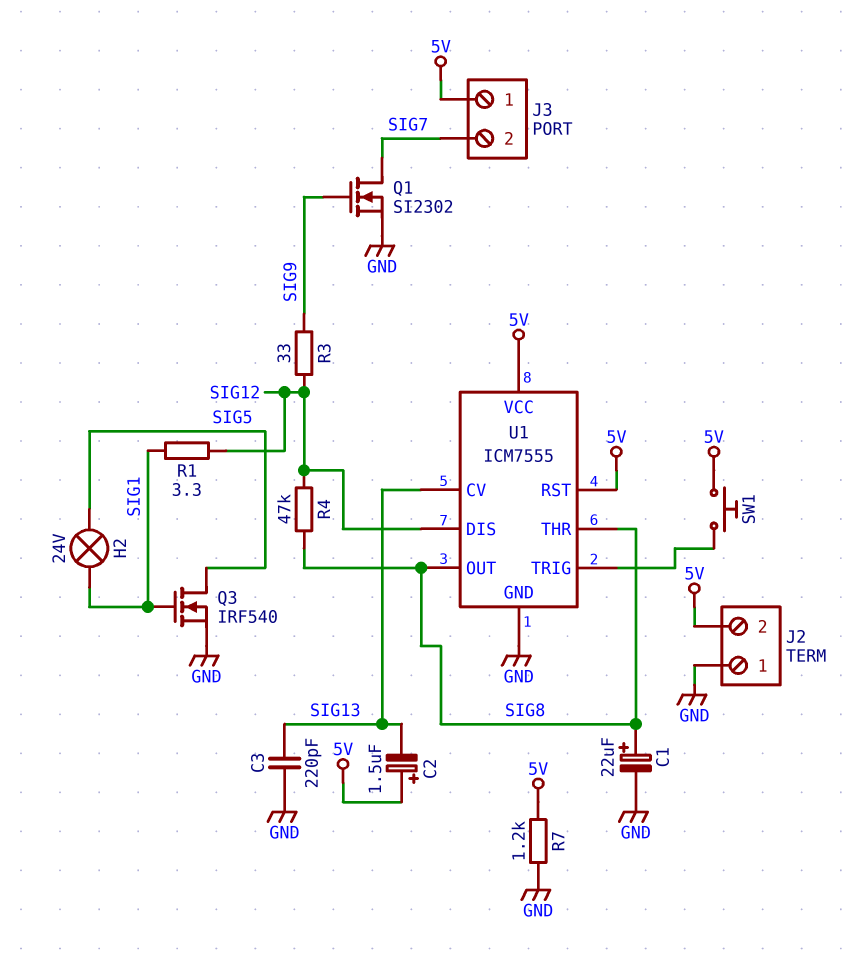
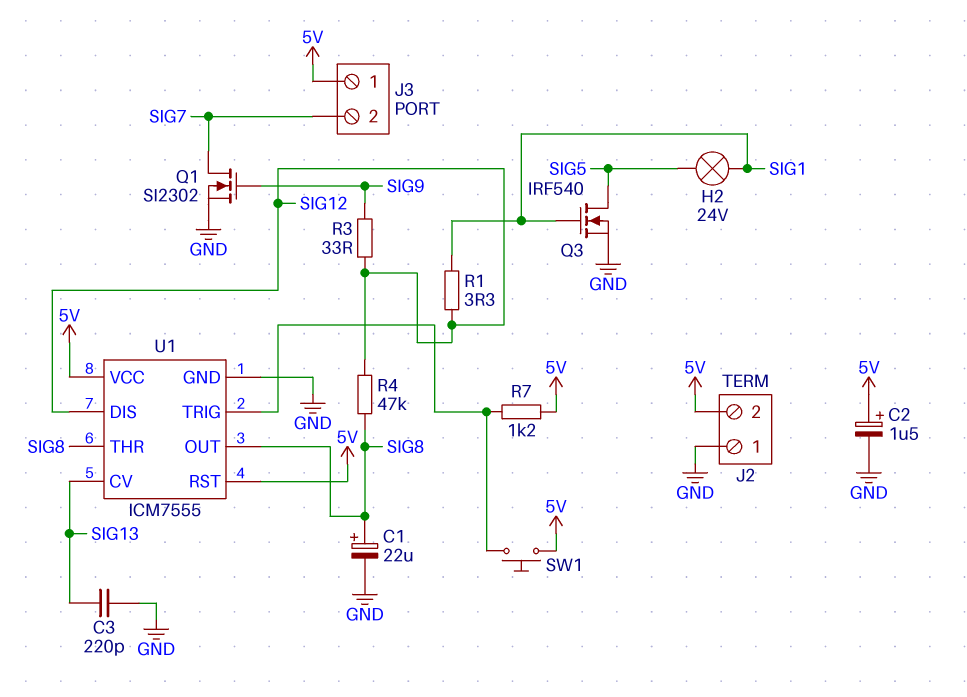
C2: 1.5uF (plus 5V, minus SIG13) -> 1.5uF (plus 5V, minus GND)
R7: 1.2k (5V, GND) -> 1.2k (5V, U1/TRIG)

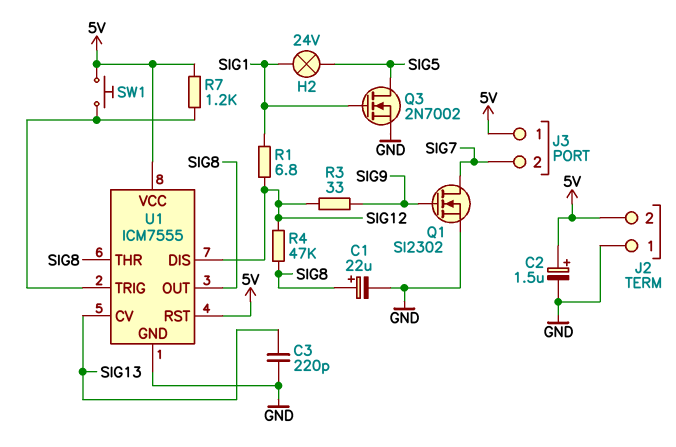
Q3: NMOS IRF540 (G SIG1, D SIG5, S GND) -> NMOS 2N7002 (G SIG1, D SIG5, S GND)
R1: 3.3 (SIG1, SIG12) -> 6.8 (SIG1, SIG12)

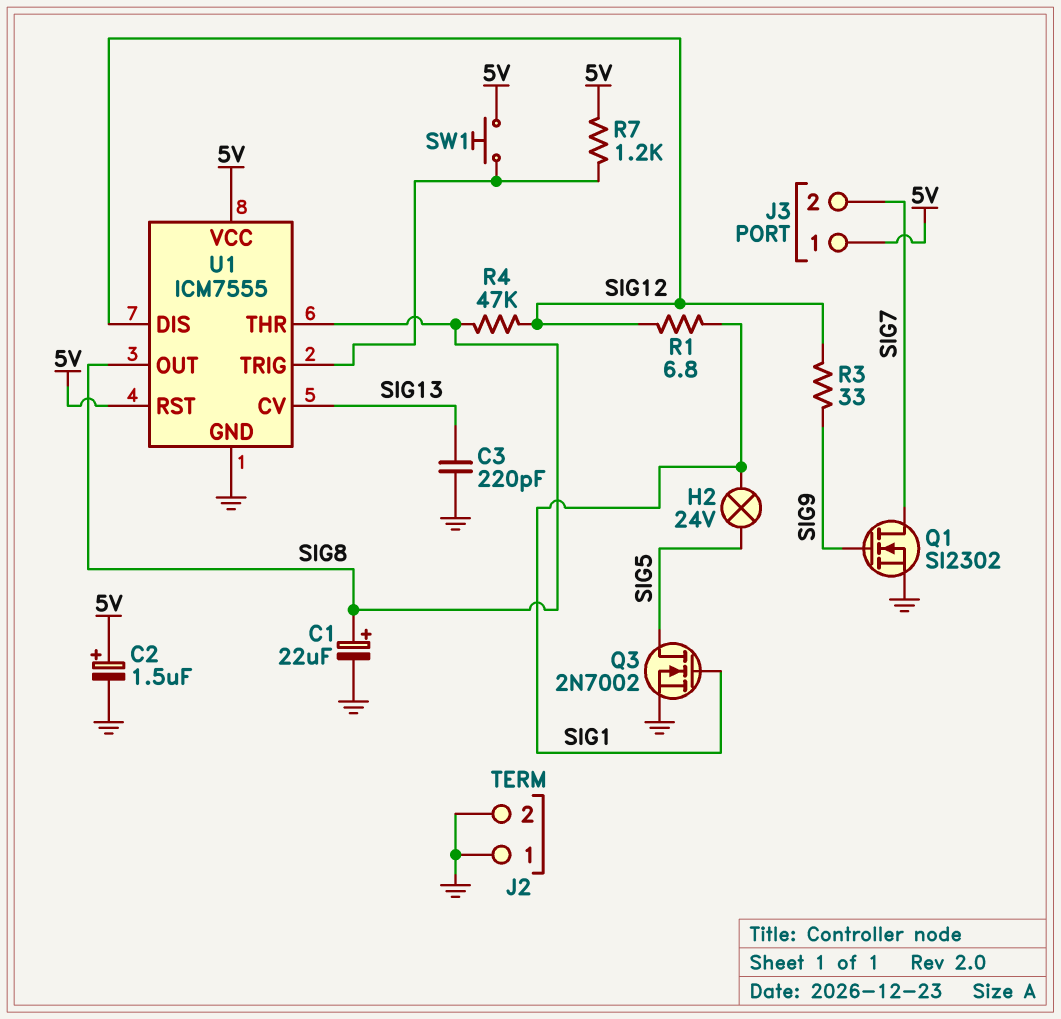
J2 pin 2: 5V -> GND

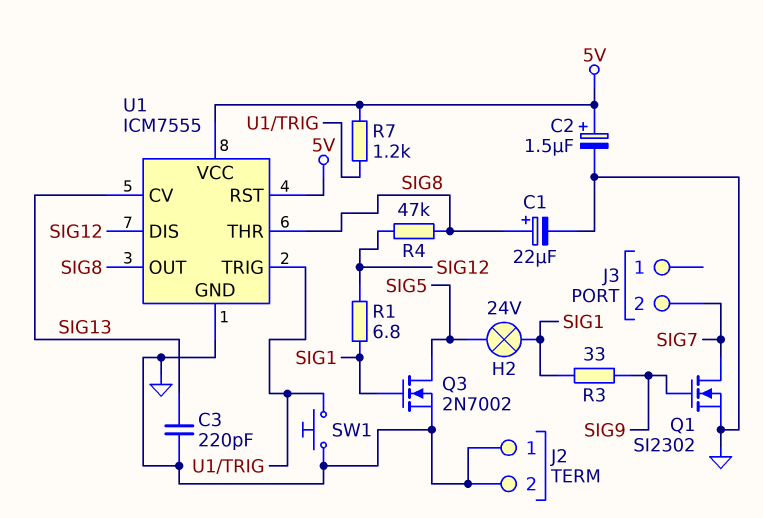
J3 pin 1: 5V -> none
R3: 33 (SIG9, SIG12) -> 33 (SIG1, SIG9)
SW1: button (5V, U1/TRIG) -> button (GND, U1/TRIG)

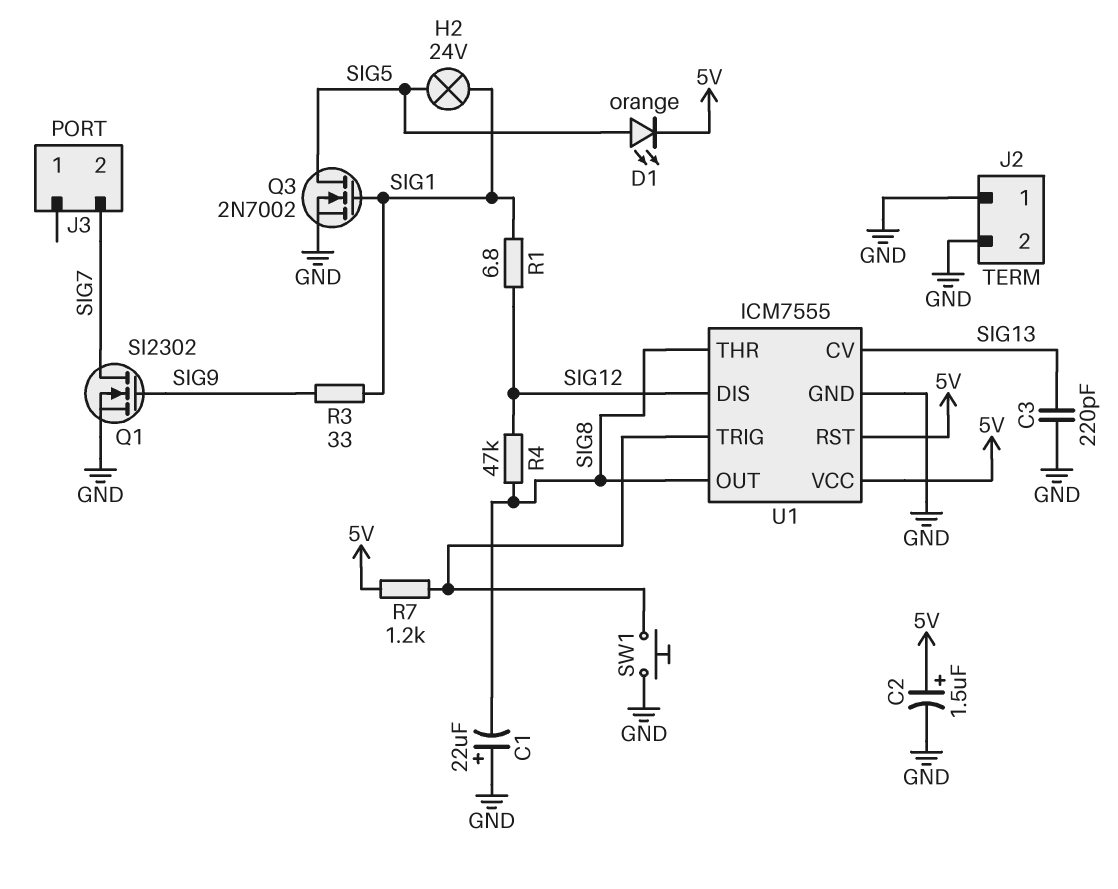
C1: 22uF (plus SIG8, minus GND) -> 22uF (plus GND, minus SIG8)
D1: none -> LED orange (A SIG5, K 5V)

